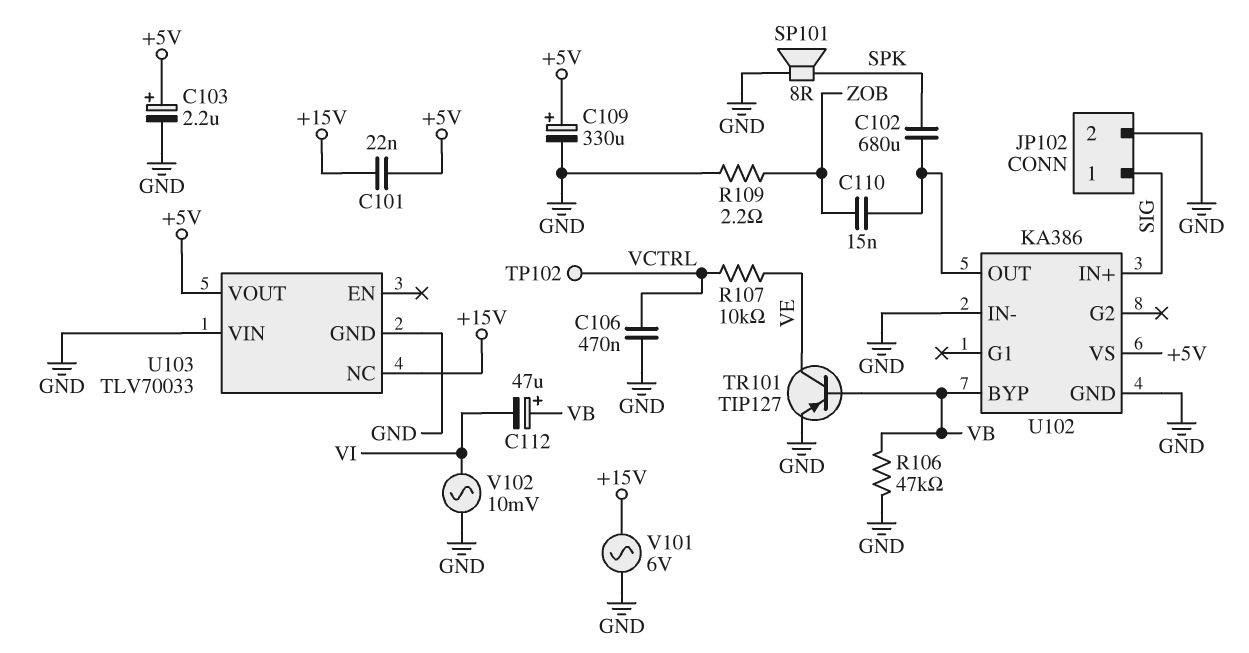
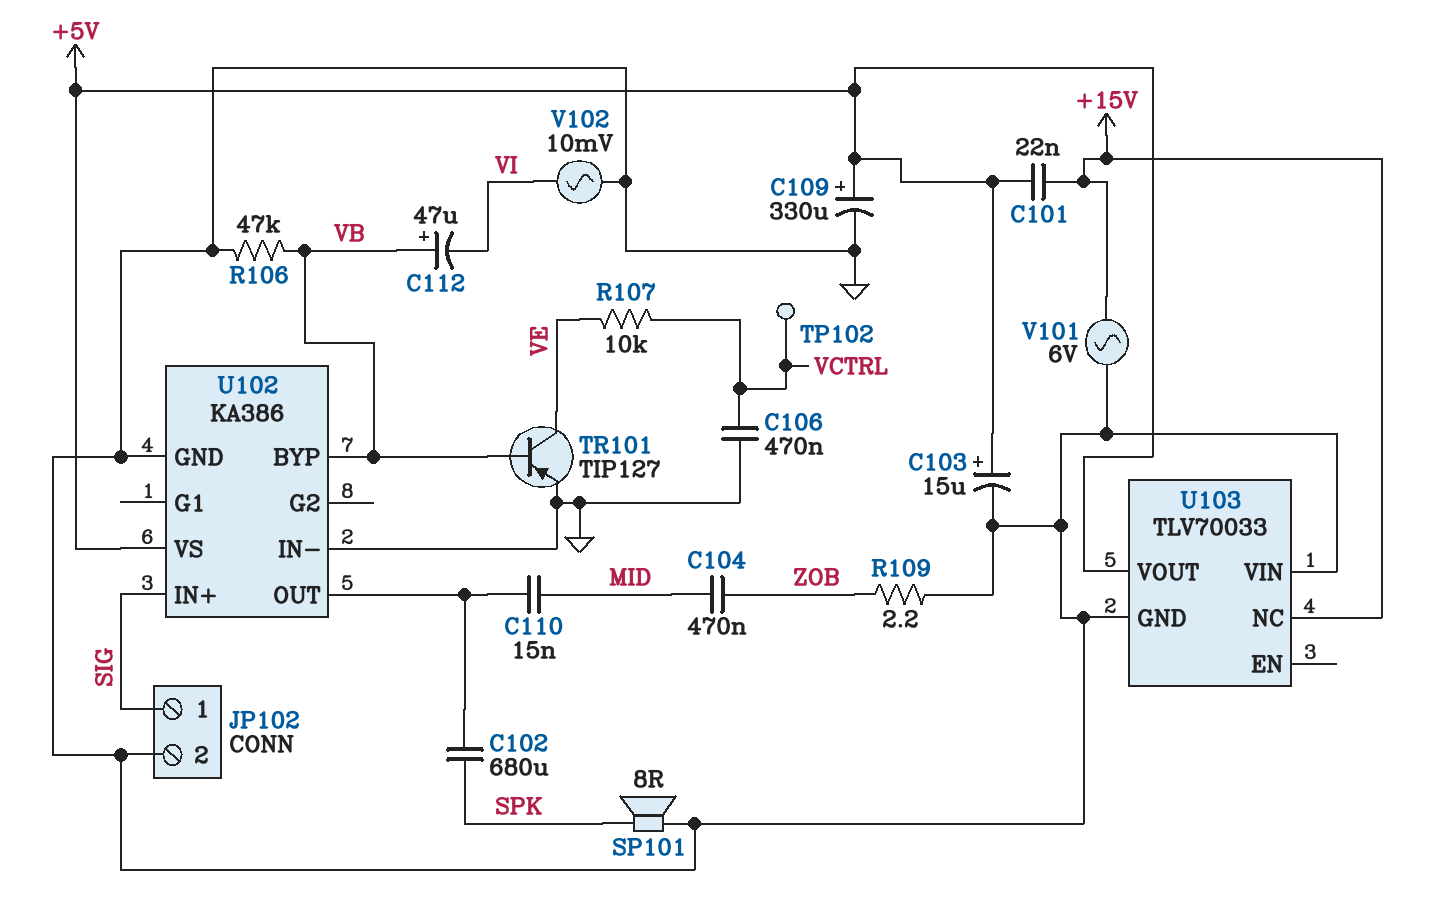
C103: 2.2uF (plus +5V, minus GND) -> 15uF (plus +5V, minus GND)
C104: none -> 470nF (MID, ZOB)
C110: 15nF (U102/OUT, ZOB) -> 15nF (MID, U102/OUT)

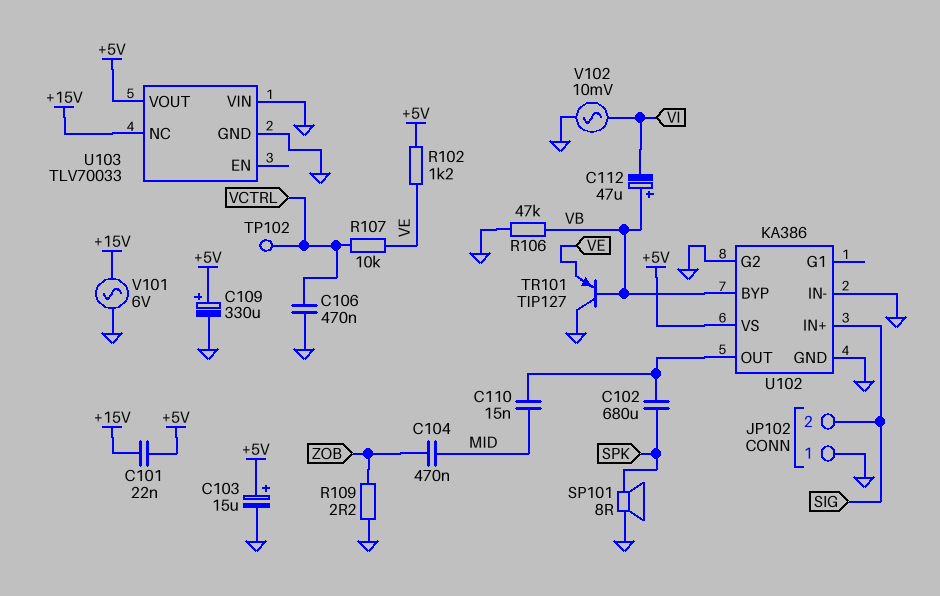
JP102 pin 1: SIG -> GND
JP102 pin 2: GND -> SIG
R102: none -> 1.2k (+5V, VE)
TR101: PNP TIP127 (B VB, C VE, E GND) -> PNP TIP127 (B VB, C GND, E VE)
U102 pin G2: none -> GND

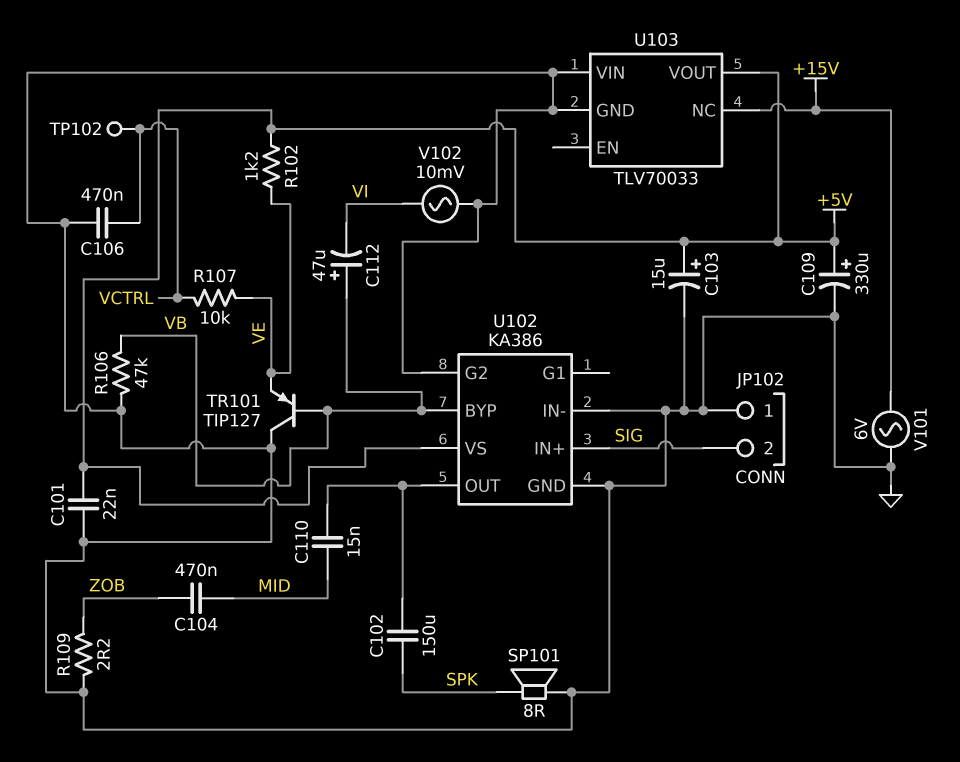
C101: 22nF (+5V, +15V) -> 22nF (+5V, GND)
C102: 680uF (SPK, U102/OUT) -> 150uF (SPK, U102/OUT)

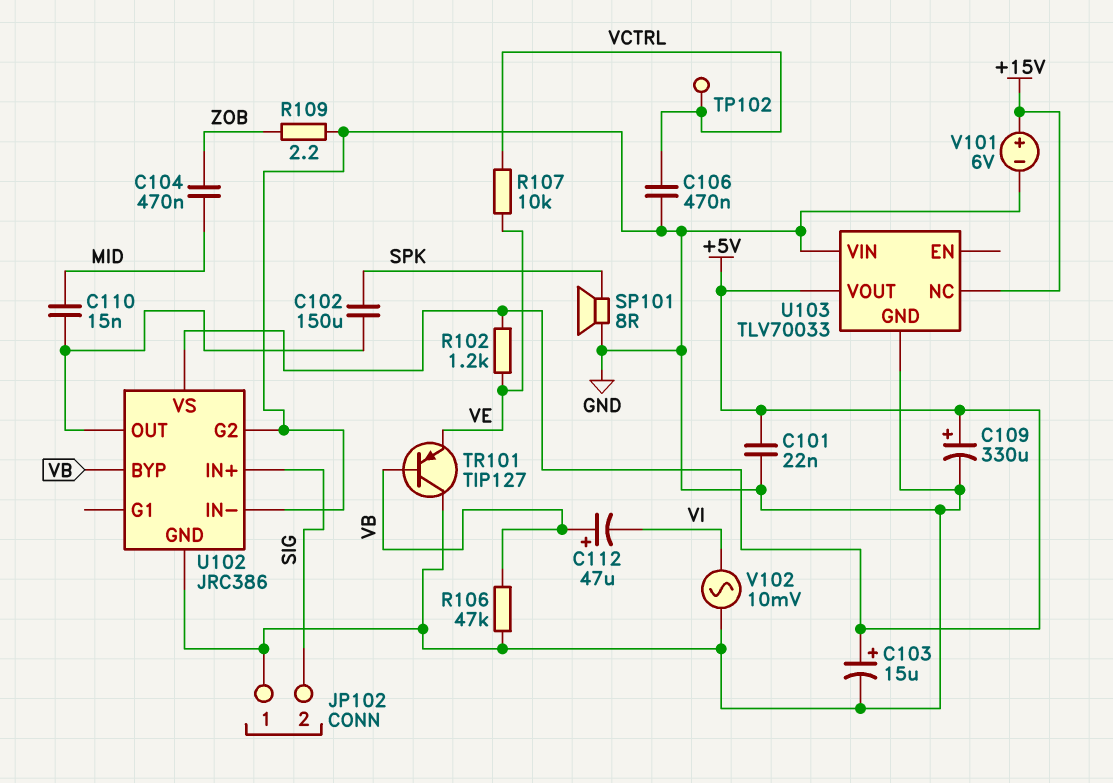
U102: KA386 -> JRC386
V101: AC 6V (+15V, GND) -> 6V (plus +15V, minus GND)

